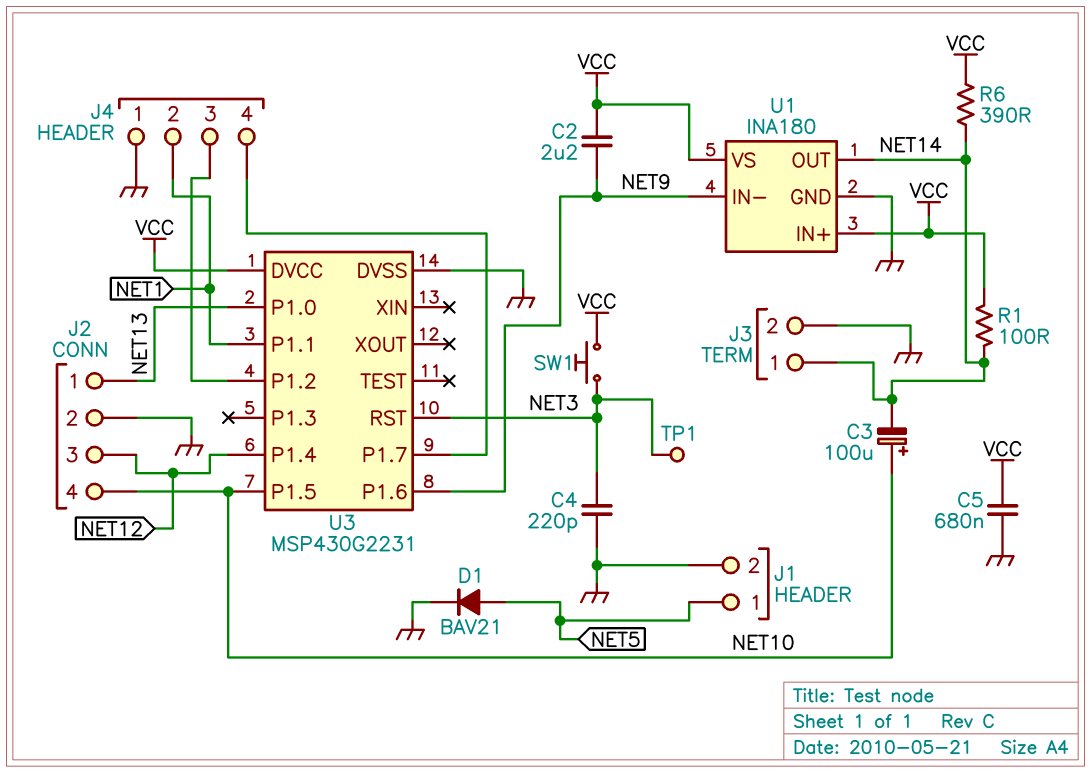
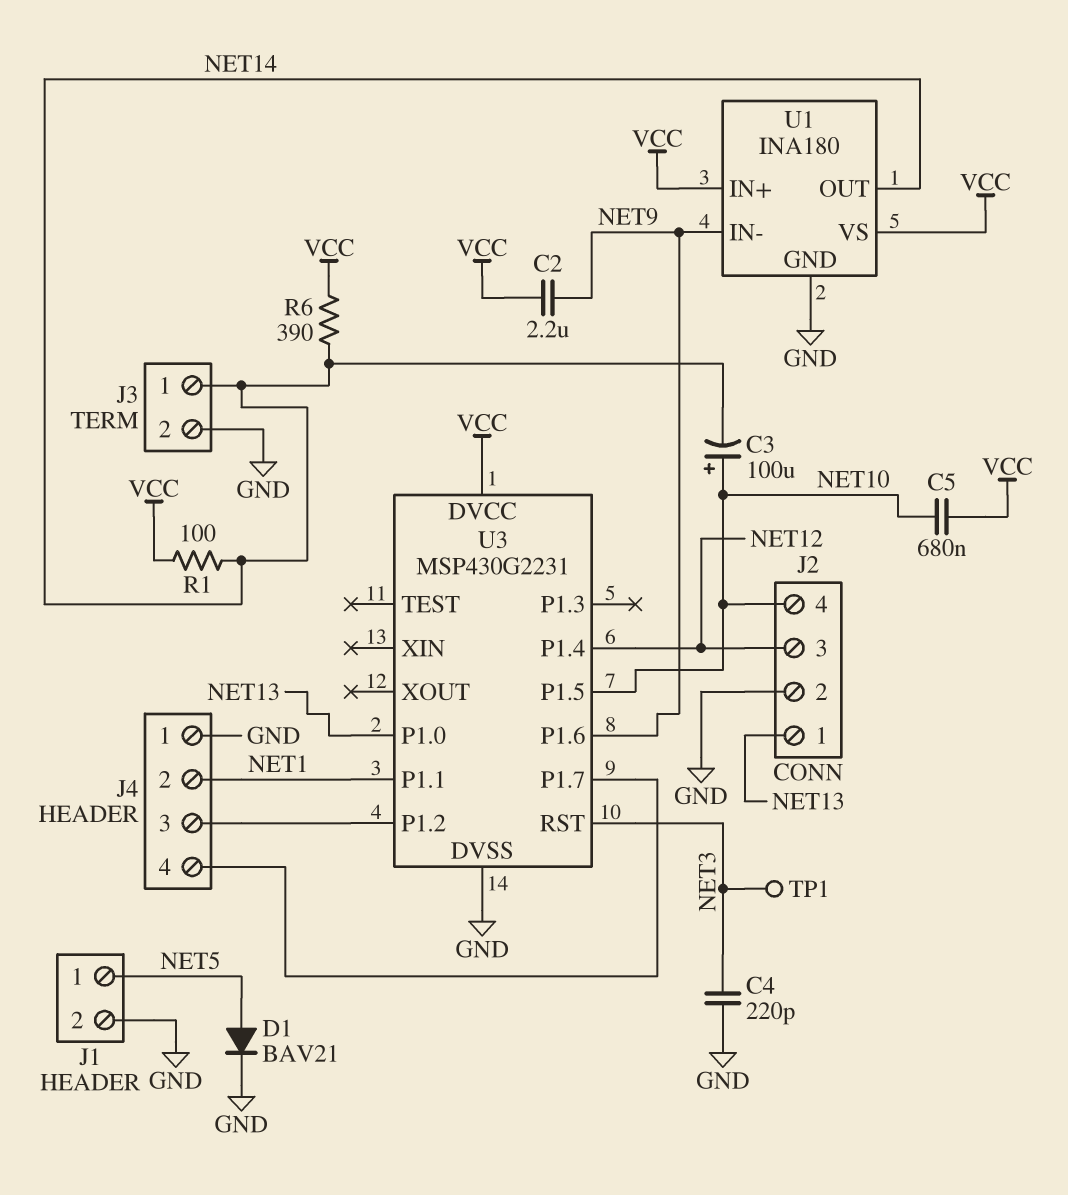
C5: 680nF (GND, VCC) -> 680nF (NET10, VCC)
SW1: button (NET3, VCC) -> none

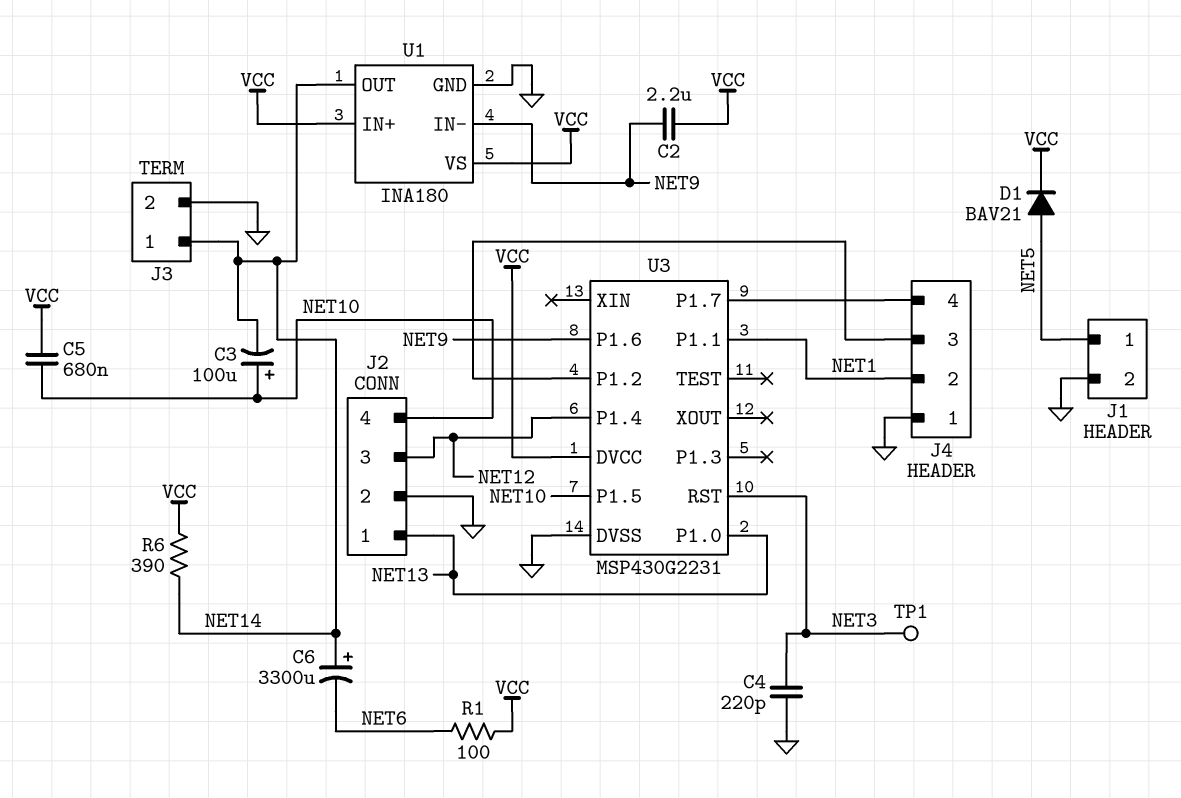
C6: none -> 3300uF (plus NET14, minus NET6)
D1: diode BAV21 (A NET5, K GND) -> diode BAV21 (A NET5, K VCC)
R1: 100 (NET14, VCC) -> 100 (NET6, VCC)

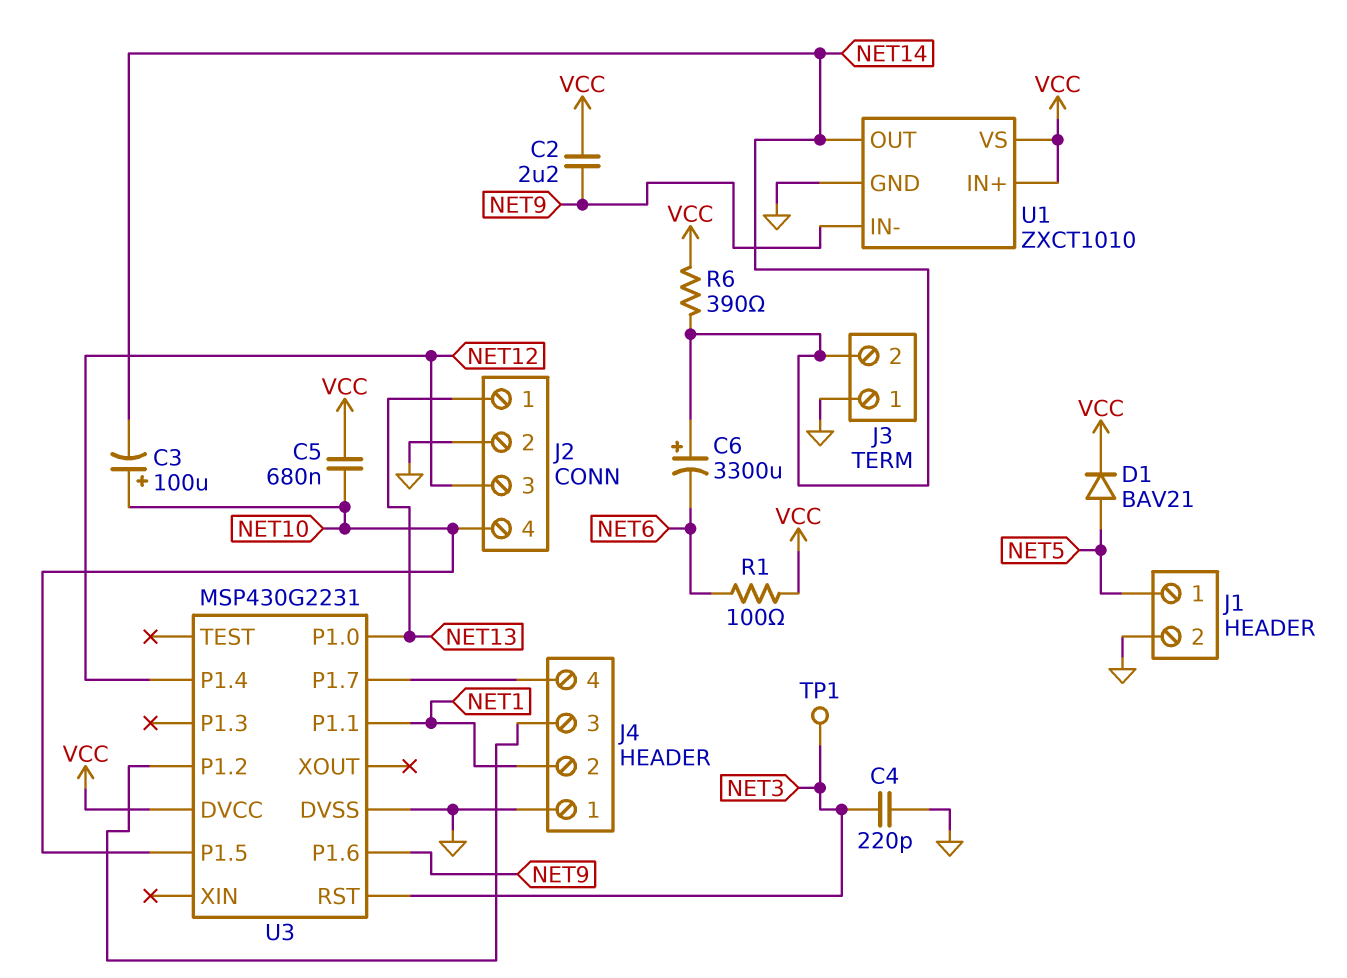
J3 pin 1: NET14 -> GND
J3 pin 2: GND -> NET14
U1: INA180 -> ZXCT1010

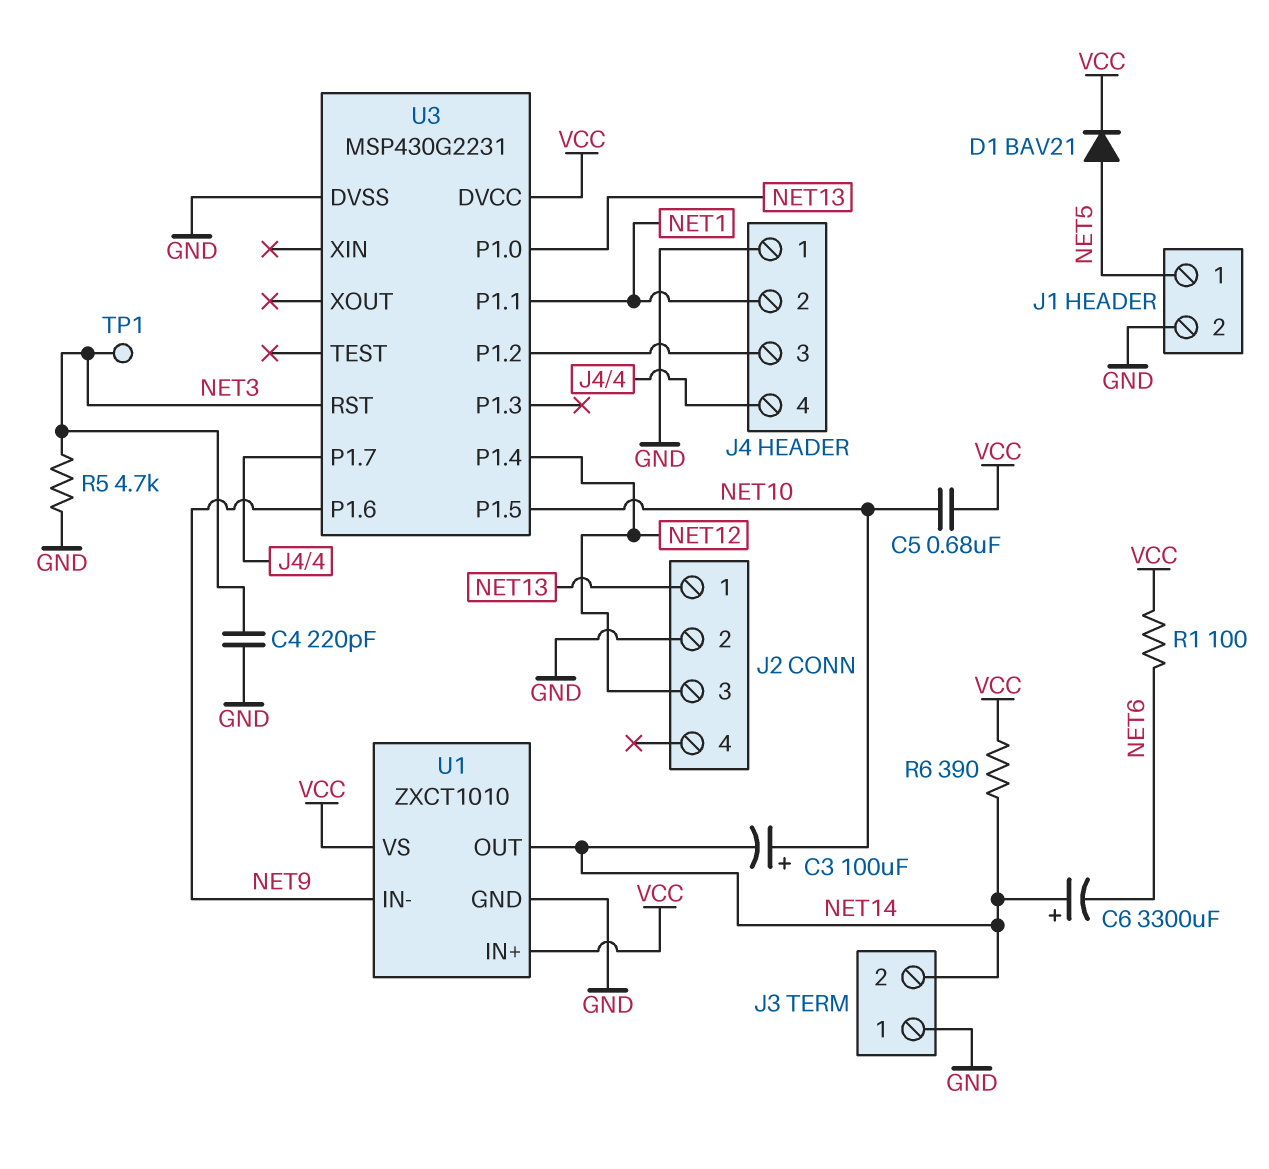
C2: 2.2uF (NET9, VCC) -> none
J2 pin 4: NET10 -> none
R5: none -> 4.7k (GND, NET3)

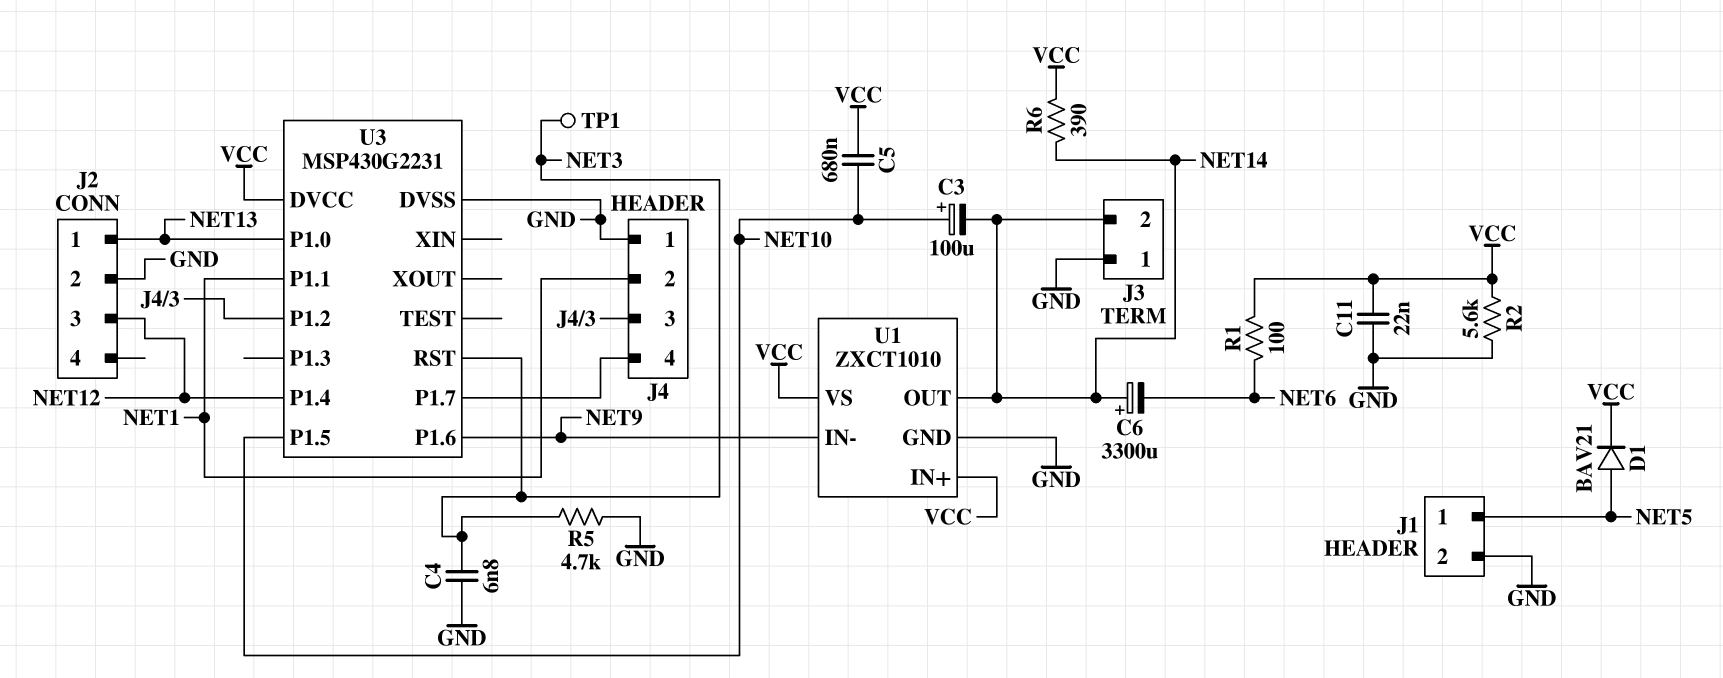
C4: 220pF (GND, NET3) -> 6.8nF (GND, NET3)
C11: none -> 22nF (GND, VCC)
R2: none -> 5.6k (GND, VCC)

